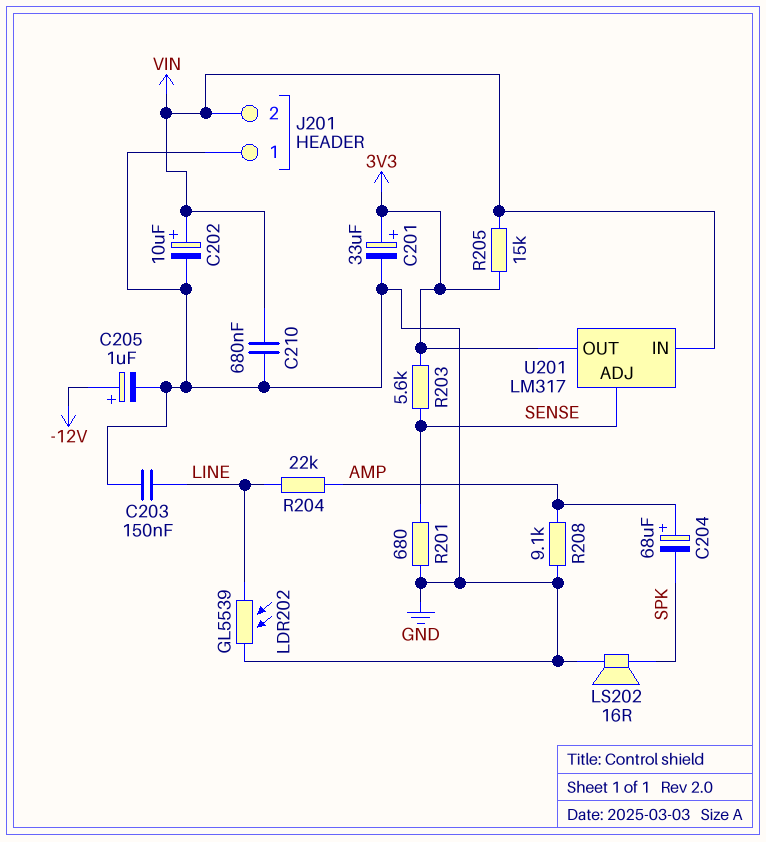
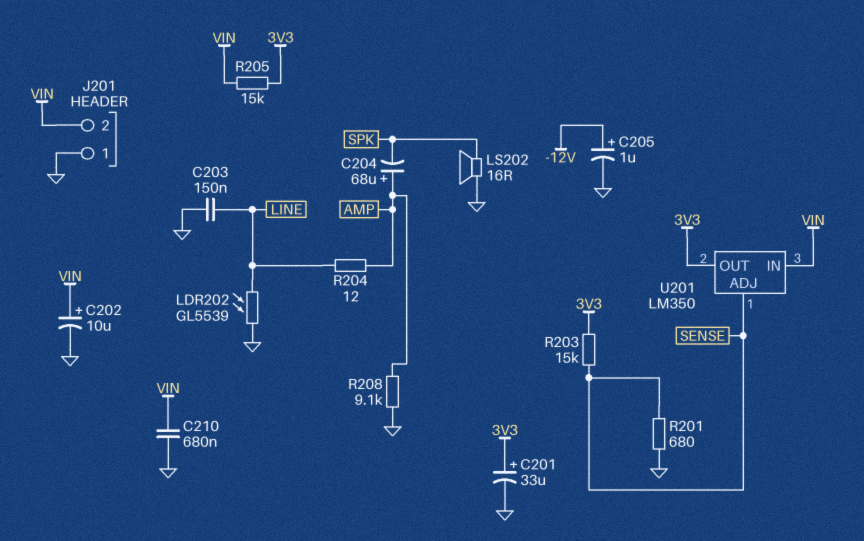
R203: 5.6k (3V3, SENSE) -> 15k (3V3, SENSE)
R204: 22k (AMP, LINE) -> 12 (AMP, LINE)
U201: LM317 -> LM350

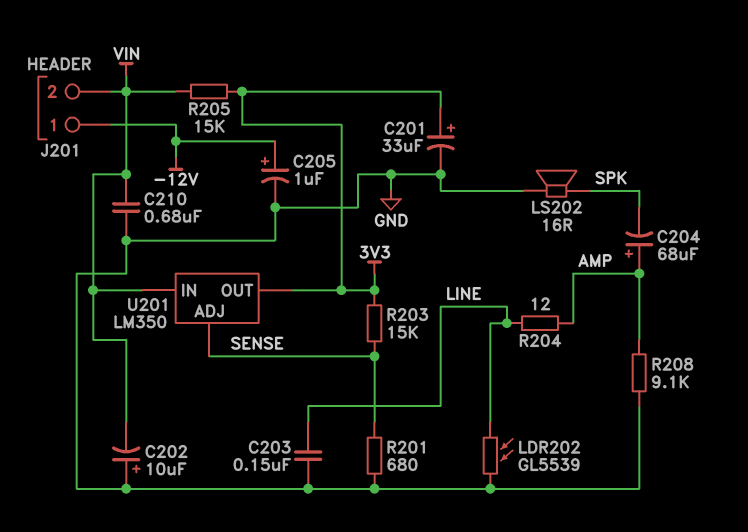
C202: 10uF (plus VIN, minus GND) -> 10uF (plus GND, minus VIN)
J201 pin 1: GND -> -12V

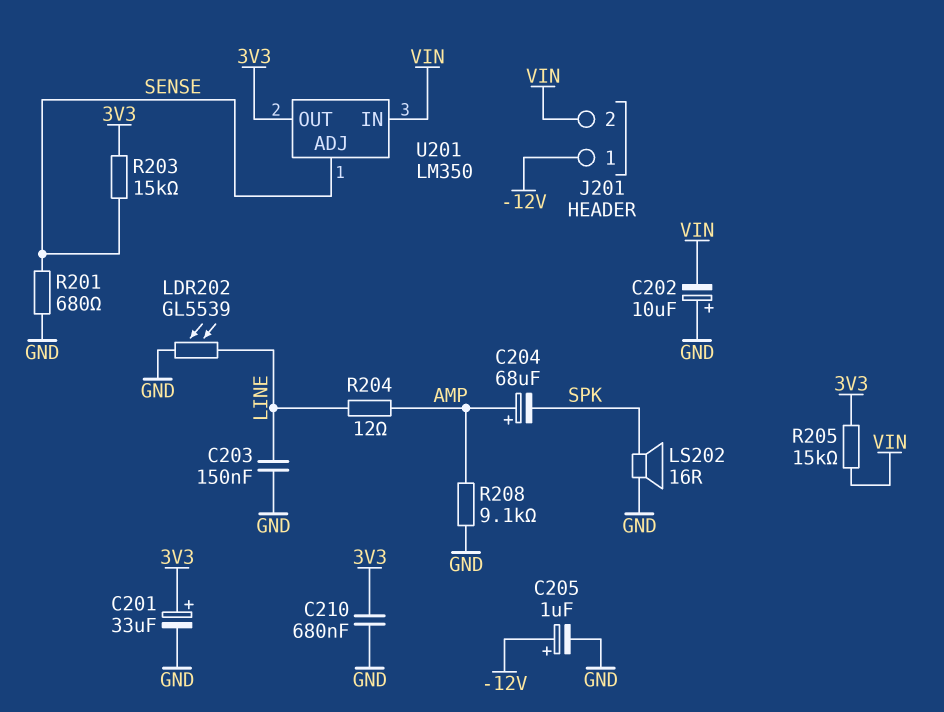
C210: 680nF (GND, VIN) -> 680nF (3V3, GND)

